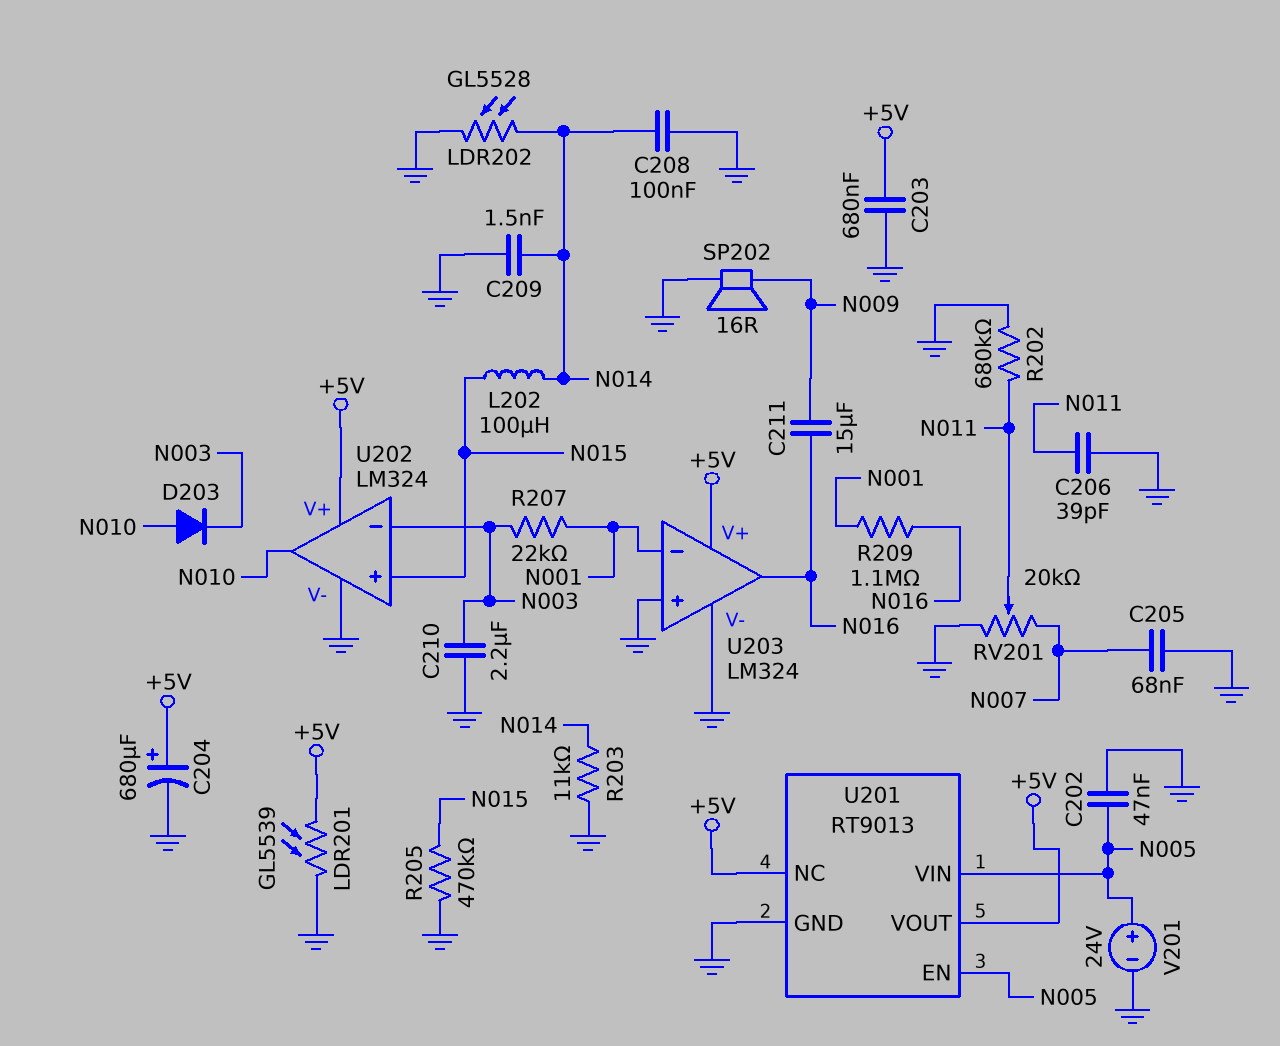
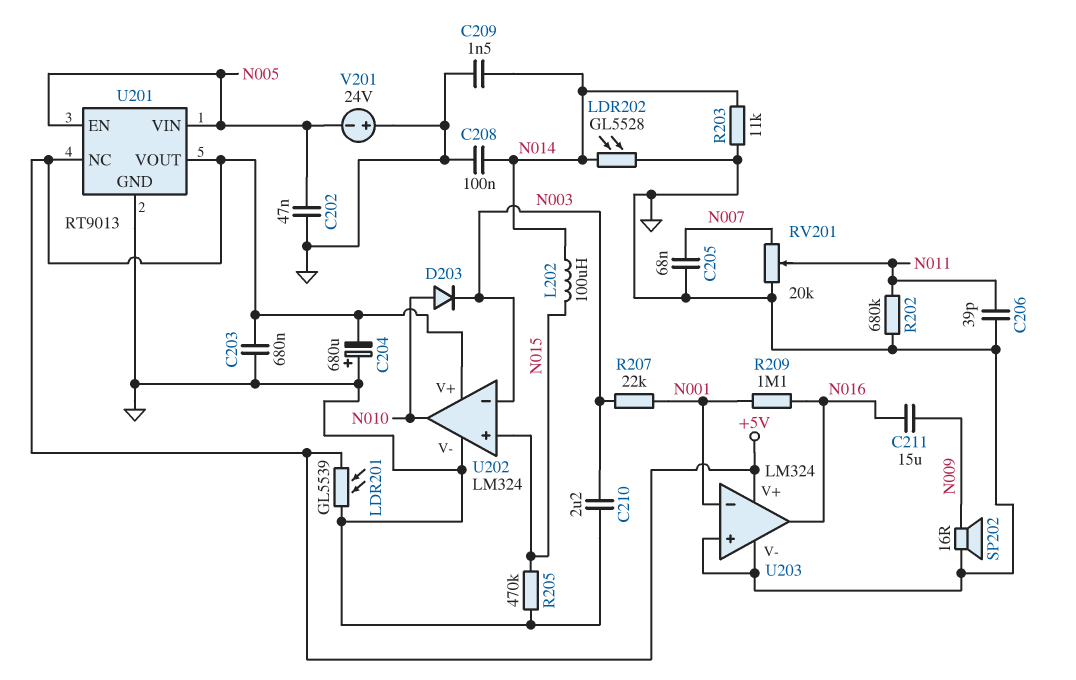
C204: 680uF (plus +5V, minus GND) -> 680uF (plus GND, minus +5V)
V201: 24V (plus N005, minus GND) -> 24V (plus GND, minus N005)

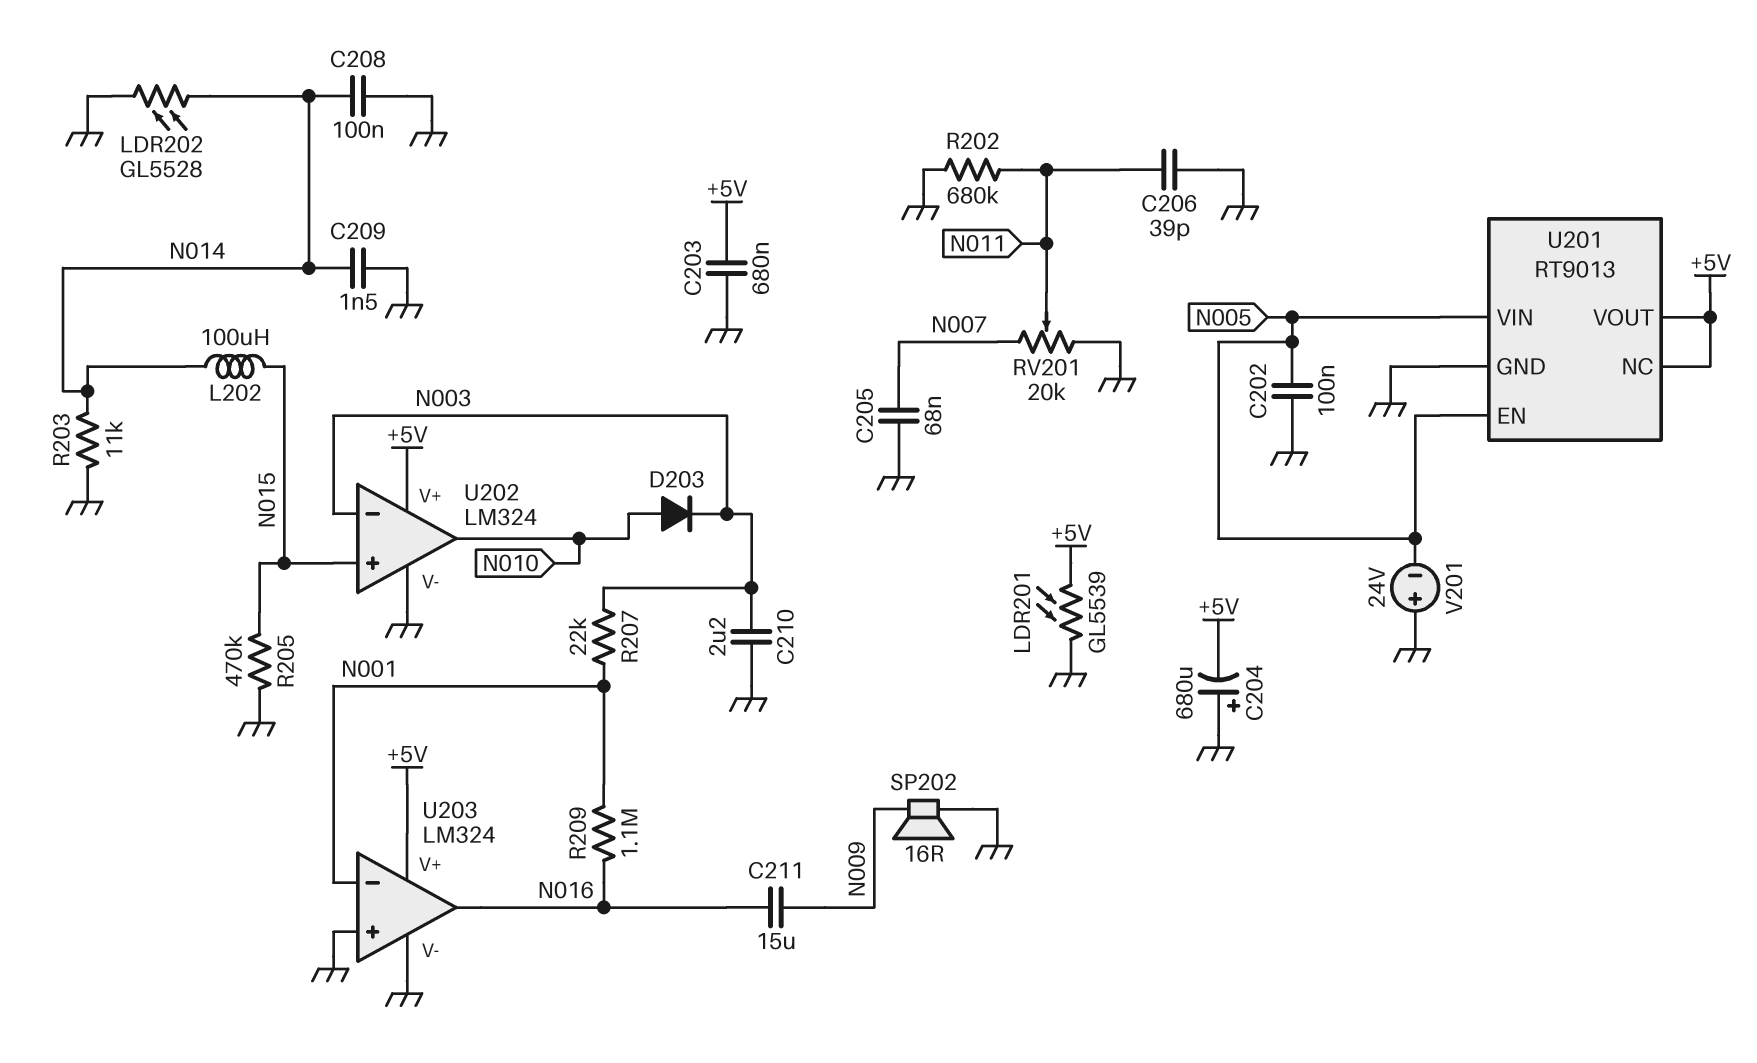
C202: 47nF (GND, N005) -> 100nF (GND, N005)

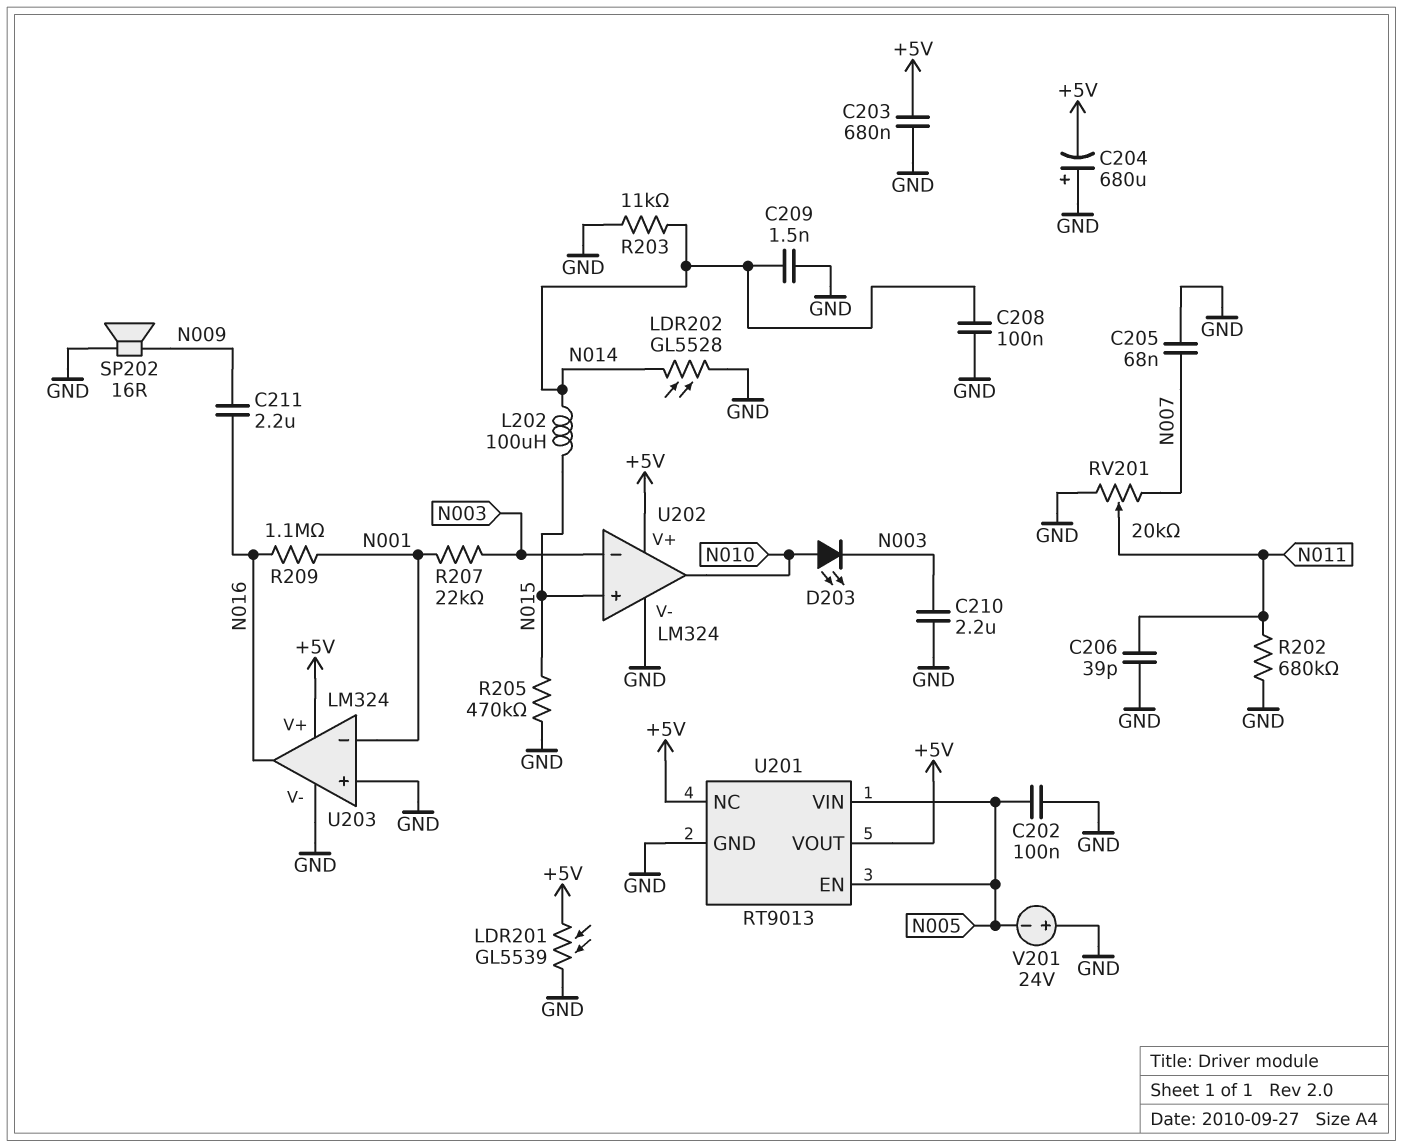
C211: 15uF (N009, N016) -> 2.2uF (N009, N016)
D203: diode (A N010, K N003) -> LED (A N010, K N003)

